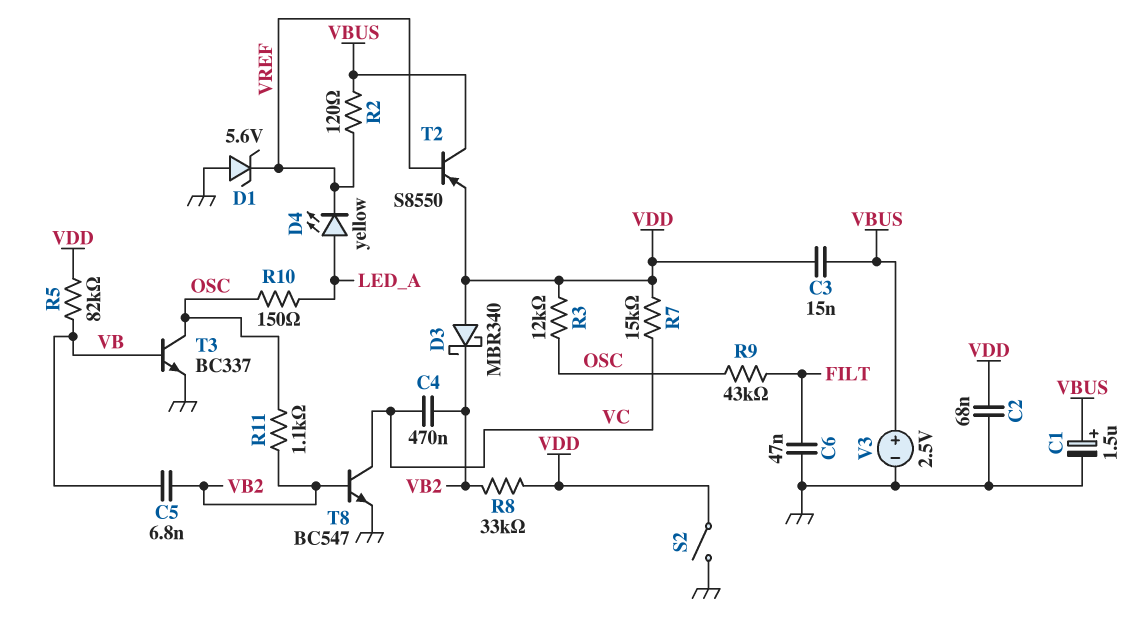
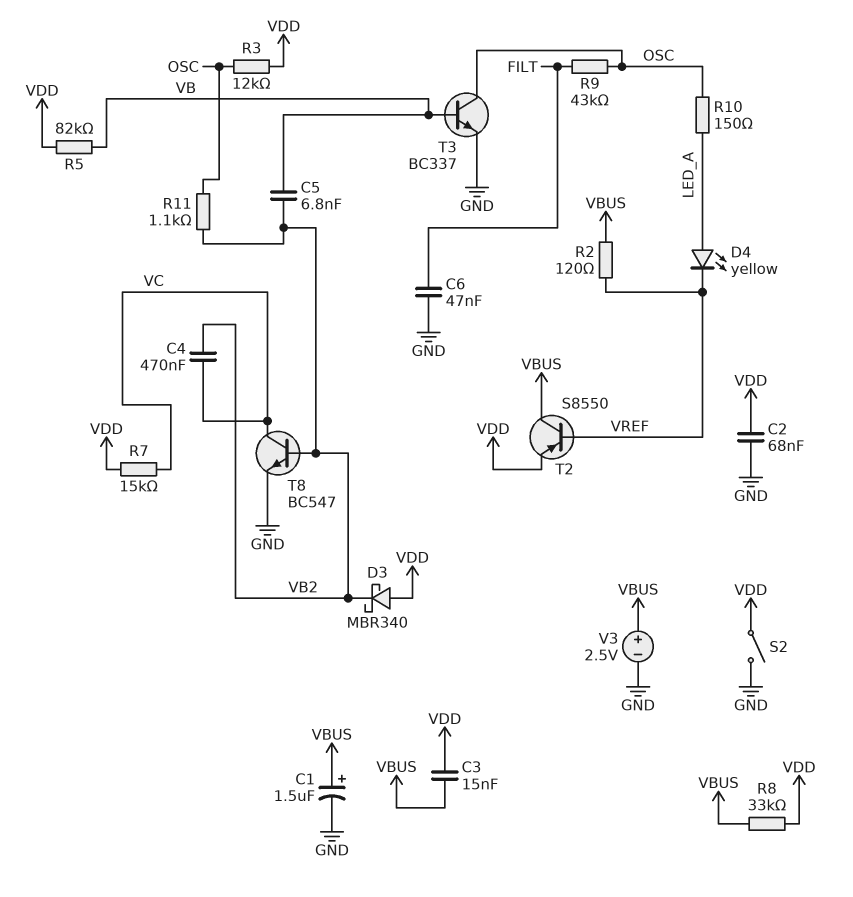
D1: zener 5.6V (A GND, K VREF) -> none
R8: 33k (VB2, VDD) -> 33k (VBUS, VDD)

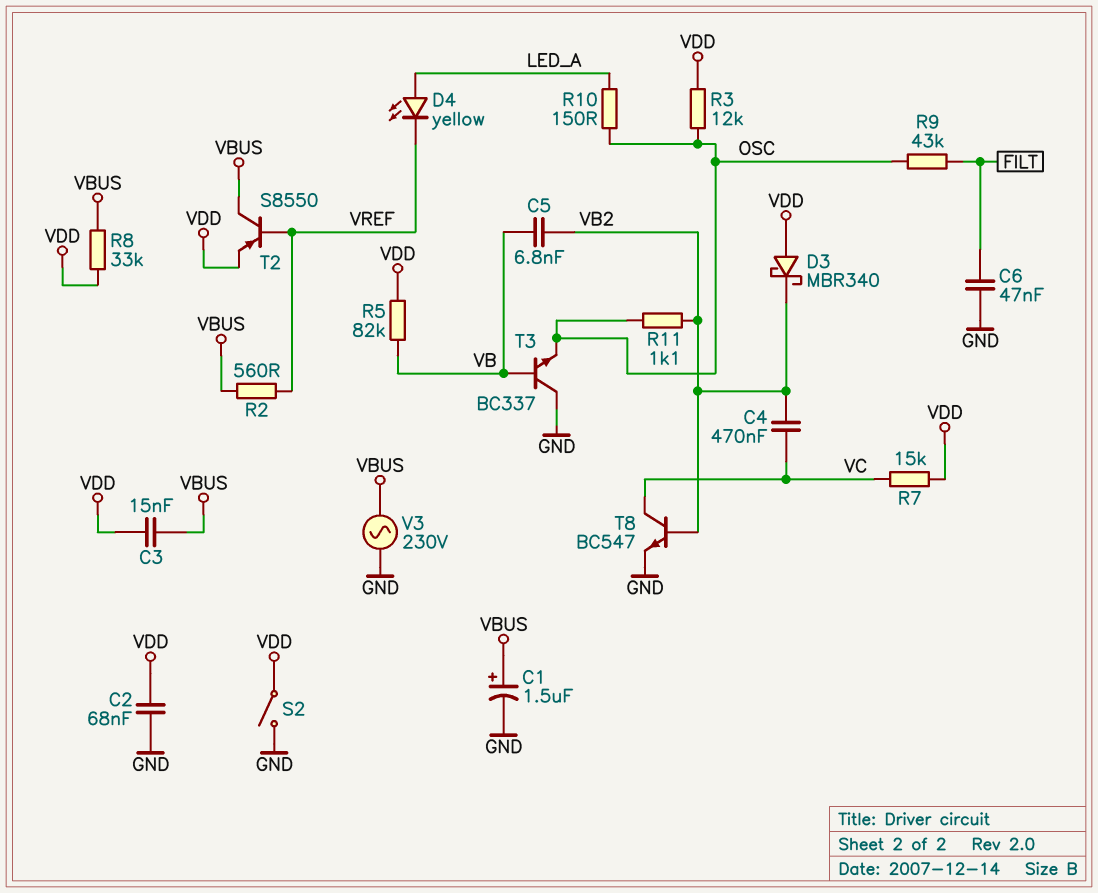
R2: 120 (VBUS, VREF) -> 560 (VBUS, VREF)
T3: NPN BC337 (B VB, C OSC, E GND) -> NPN BC337 (B VB, C GND, E OSC)
V3: 2.5V (plus VBUS, minus GND) -> AC 230V (GND, VBUS)

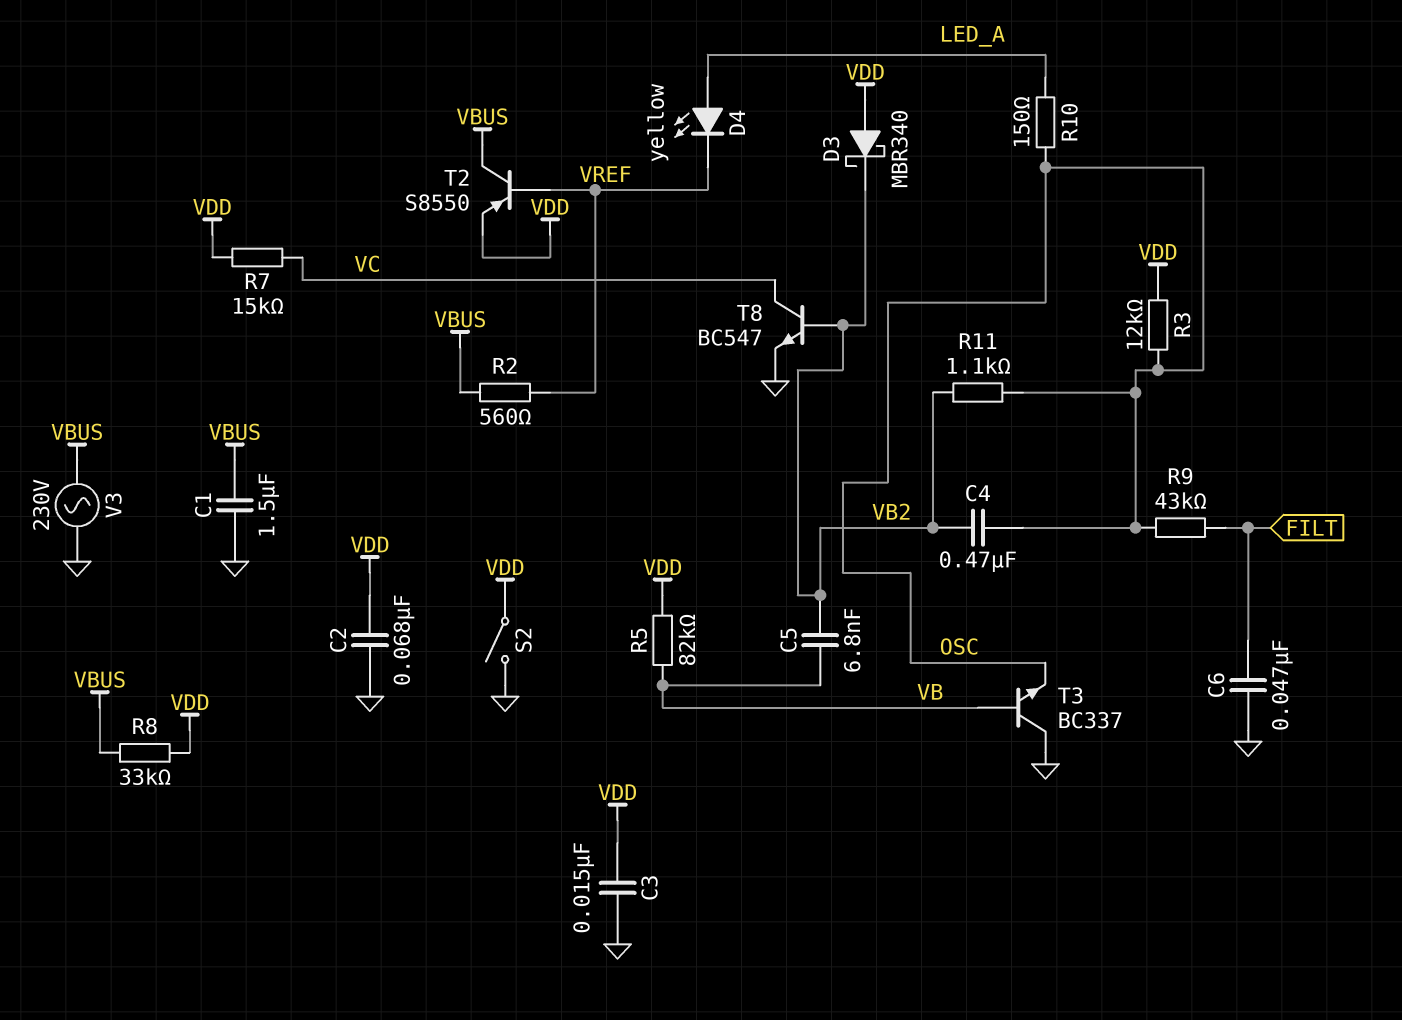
C1: 1.5uF (plus VBUS, minus GND) -> 1.5uF (GND, VBUS)
C3: 15nF (VBUS, VDD) -> 15nF (GND, VDD)
C4: 470nF (VB2, VC) -> 470nF (OSC, VB2)

